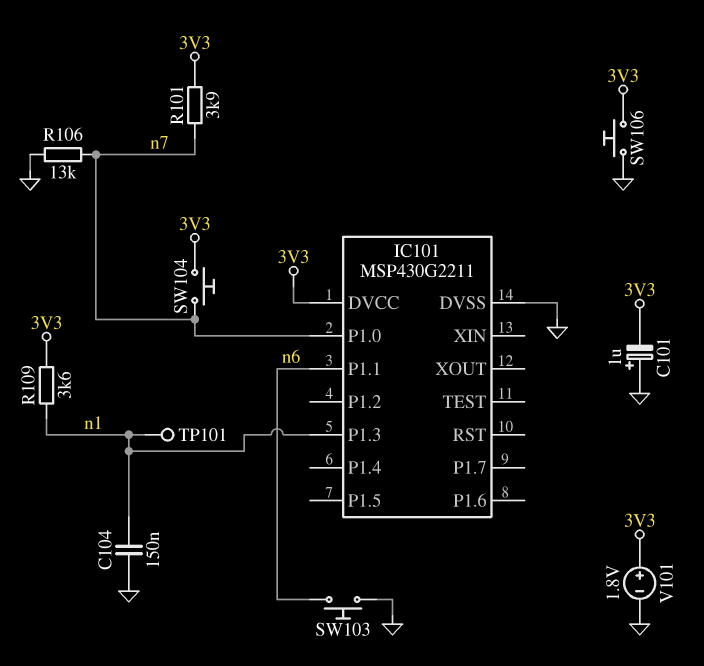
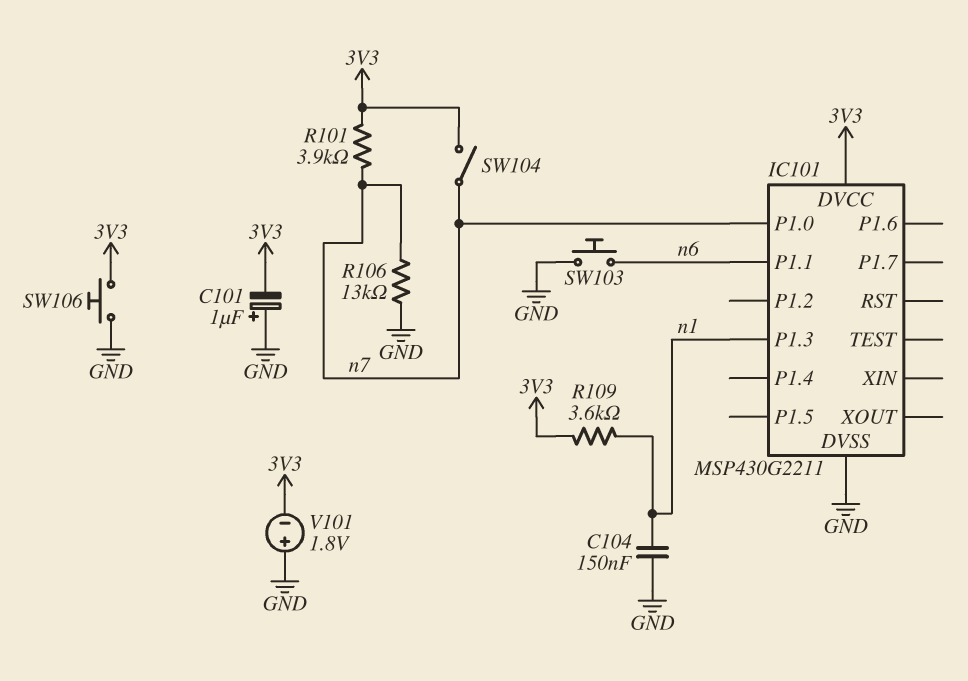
SW104: button (3V3, n7) -> switch (3V3, n7)
TP101: test point (n1) -> none
V101: 1.8V (plus 3V3, minus GND) -> 1.8V (plus GND, minus 3V3)

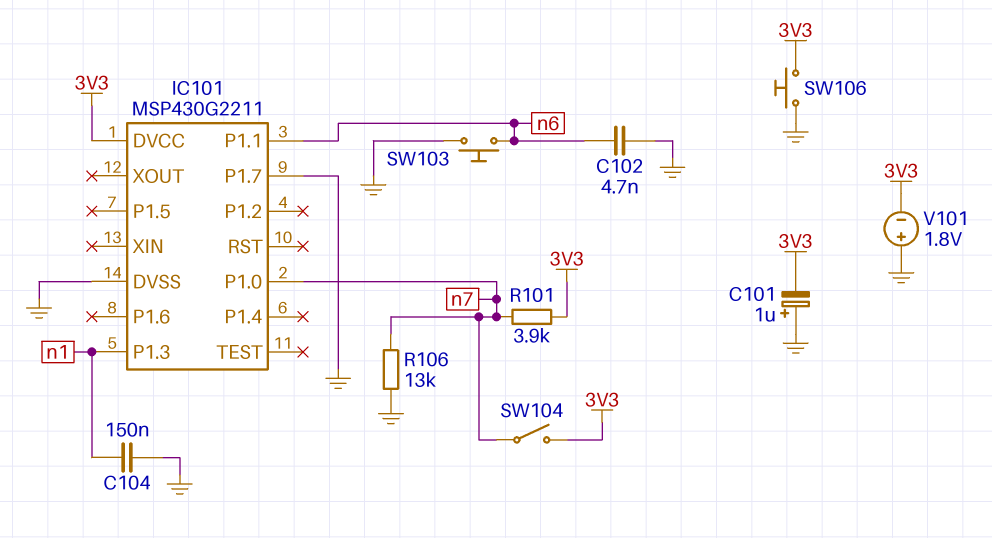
C102: none -> 4.7nF (GND, n6)
IC101 pin P1.7: none -> GND
R109: 3.6k (3V3, n1) -> none

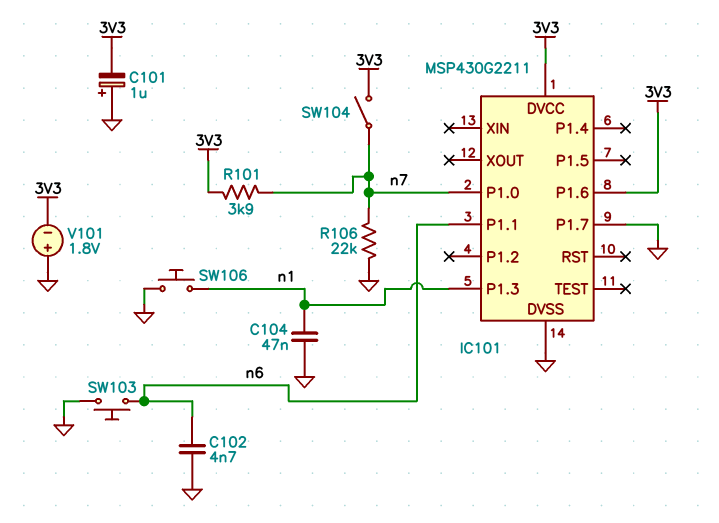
C104: 150nF (GND, n1) -> 47nF (GND, n1)
IC101 pin P1.6: none -> 3V3
R106: 13k (GND, n7) -> 22k (GND, n7)
SW106: button (3V3, GND) -> button (GND, n1)

